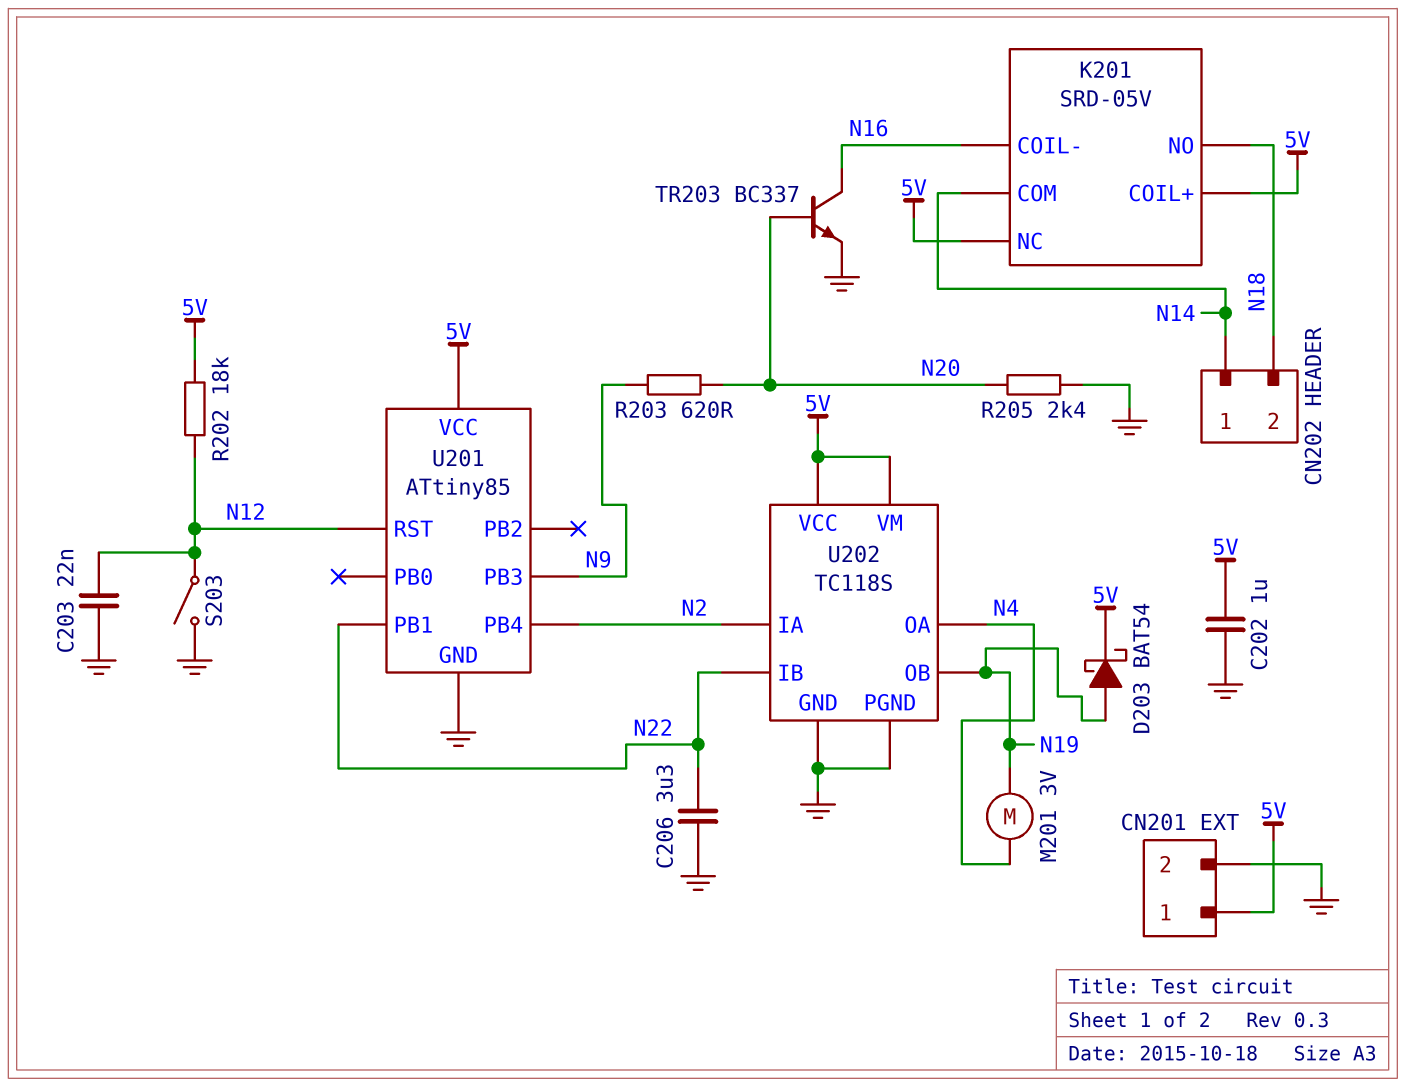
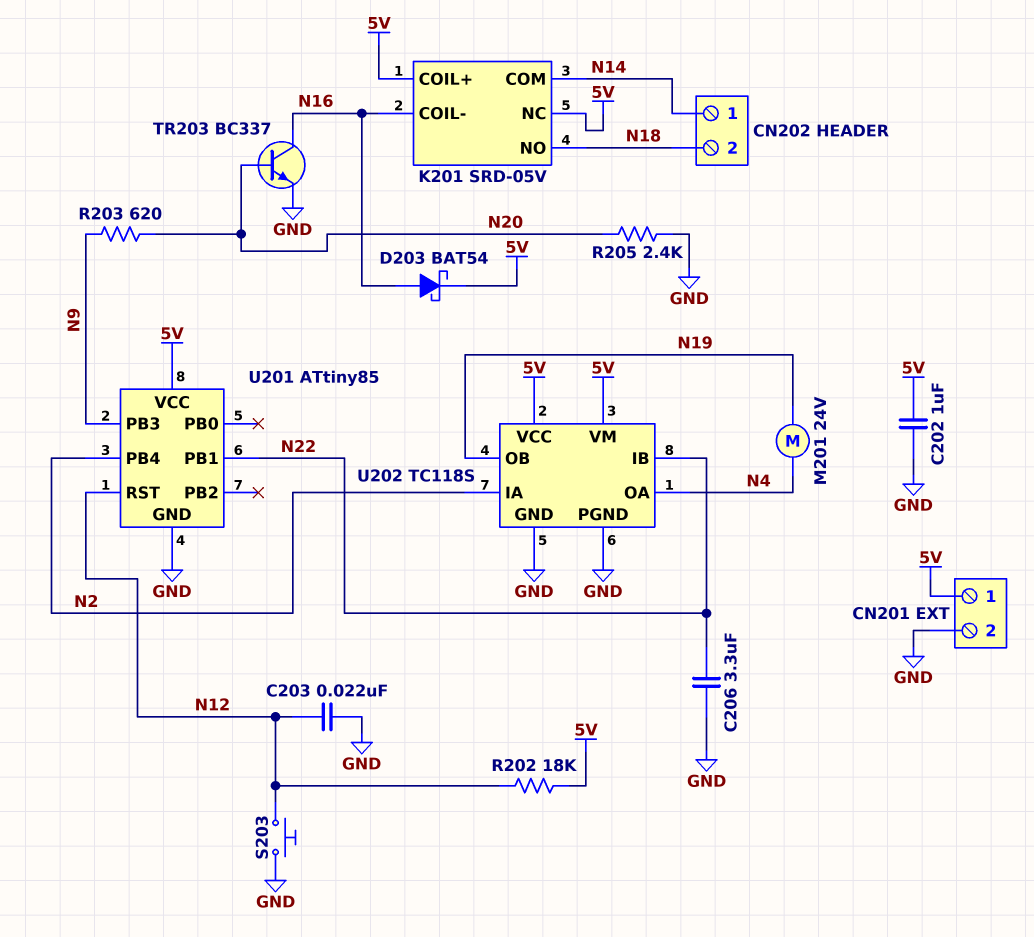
D203: schottky BAT54 (A N19, K 5V) -> schottky BAT54 (A N16, K 5V)
M201: motor 3V (N4, N19) -> motor 24V (N4, N19)
S203: switch (GND, N12) -> button (GND, N12)

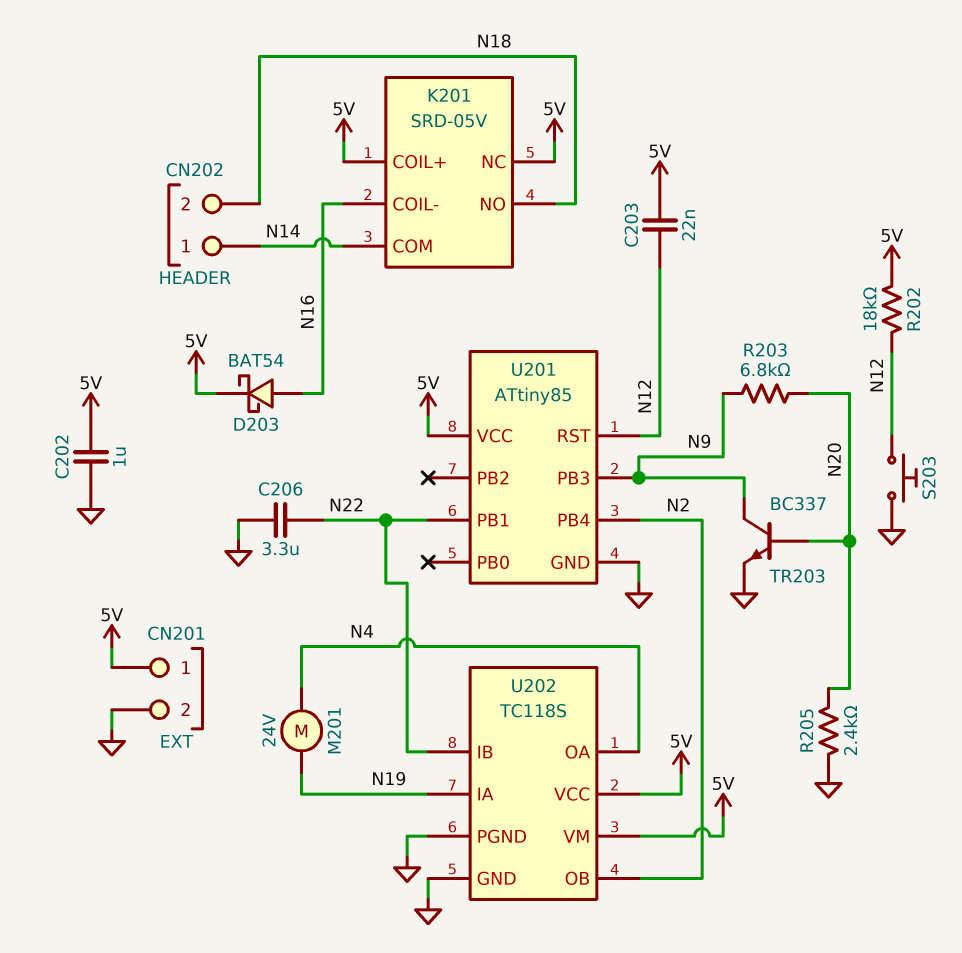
C203: 22nF (GND, N12) -> 22nF (5V, N12)
R203: 620 (N9, N20) -> 6.8k (N9, N20)
TR203: NPN BC337 (B N20, C N16, E GND) -> NPN BC337 (B N20, C N9, E GND)
U202 pin IA: N2 -> N19
U202 pin OB: N19 -> N2

